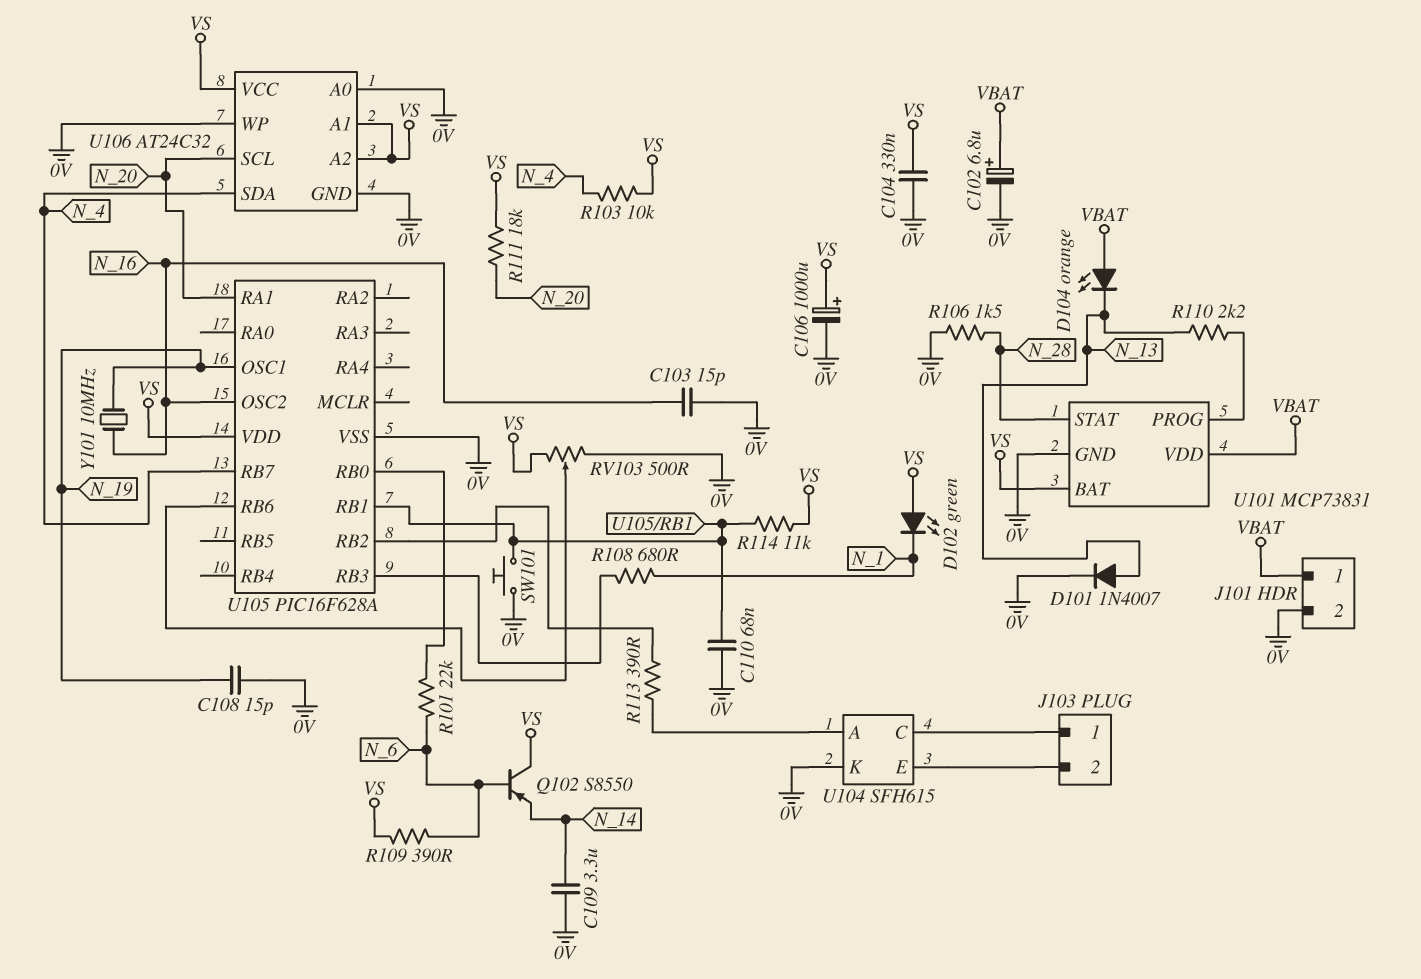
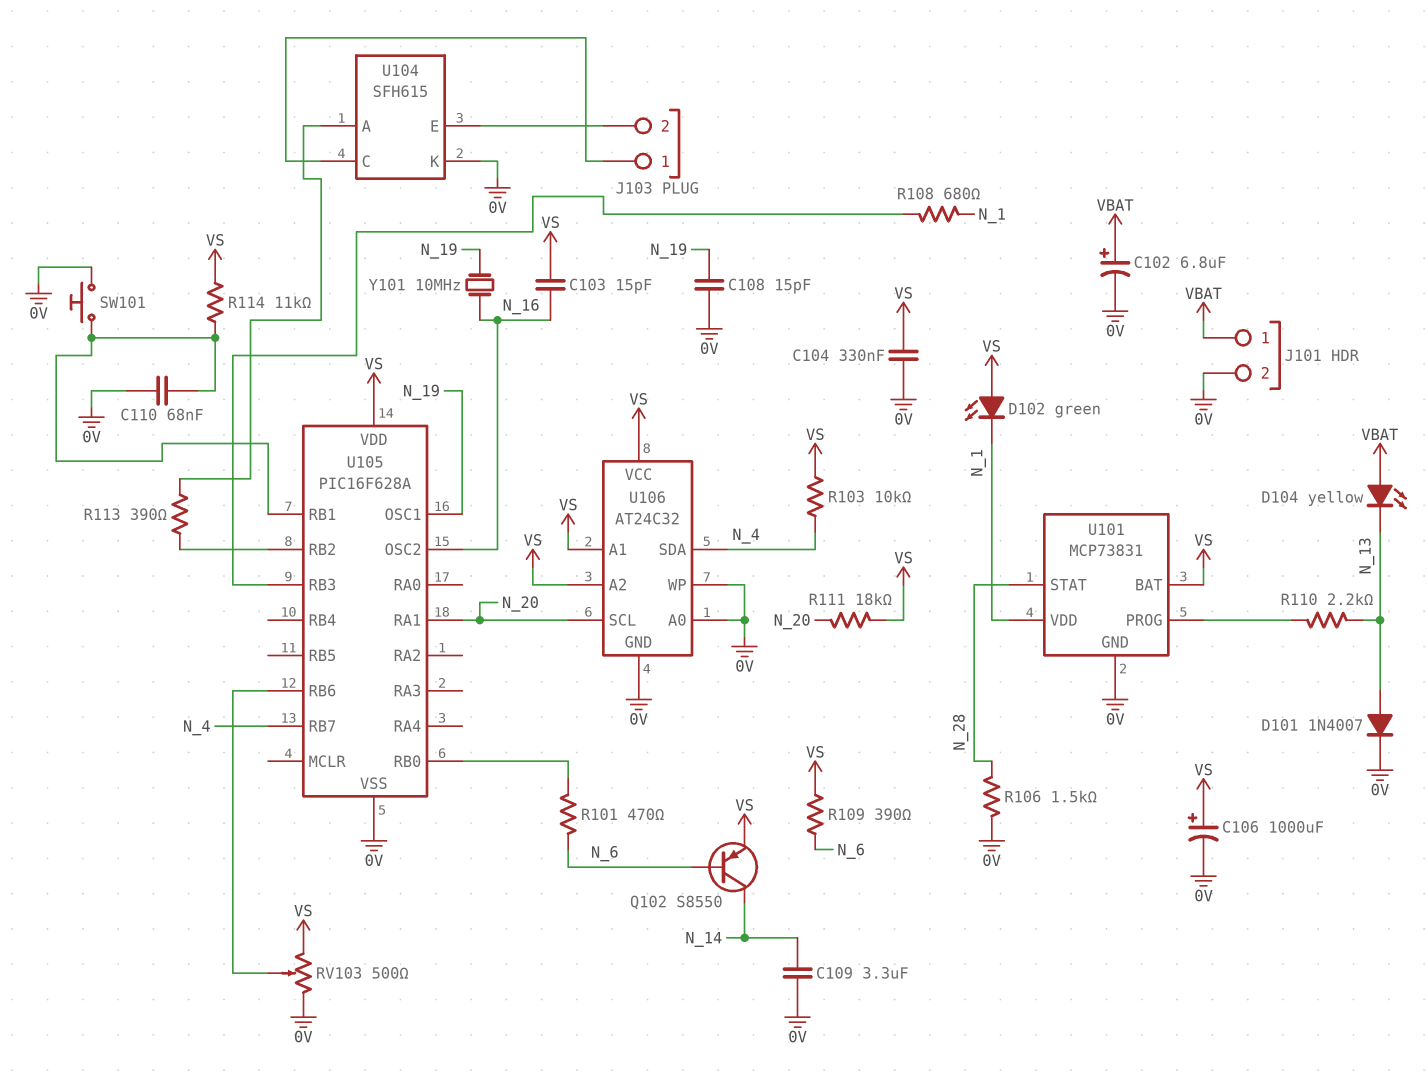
C103: 15pF (0V, N_16) -> 15pF (N_16, VS)
D104: LED orange (A VBAT, K N_13) -> LED yellow (A VBAT, K N_13)
Q102: PNP S8550 (B N_6, C VS, E N_14) -> PNP S8550 (B N_6, C N_14, E VS)
R101: 22k (N_6, U105/RB0) -> 470 (N_6, U105/RB0)
U101 pin VDD: VBAT -> N_1

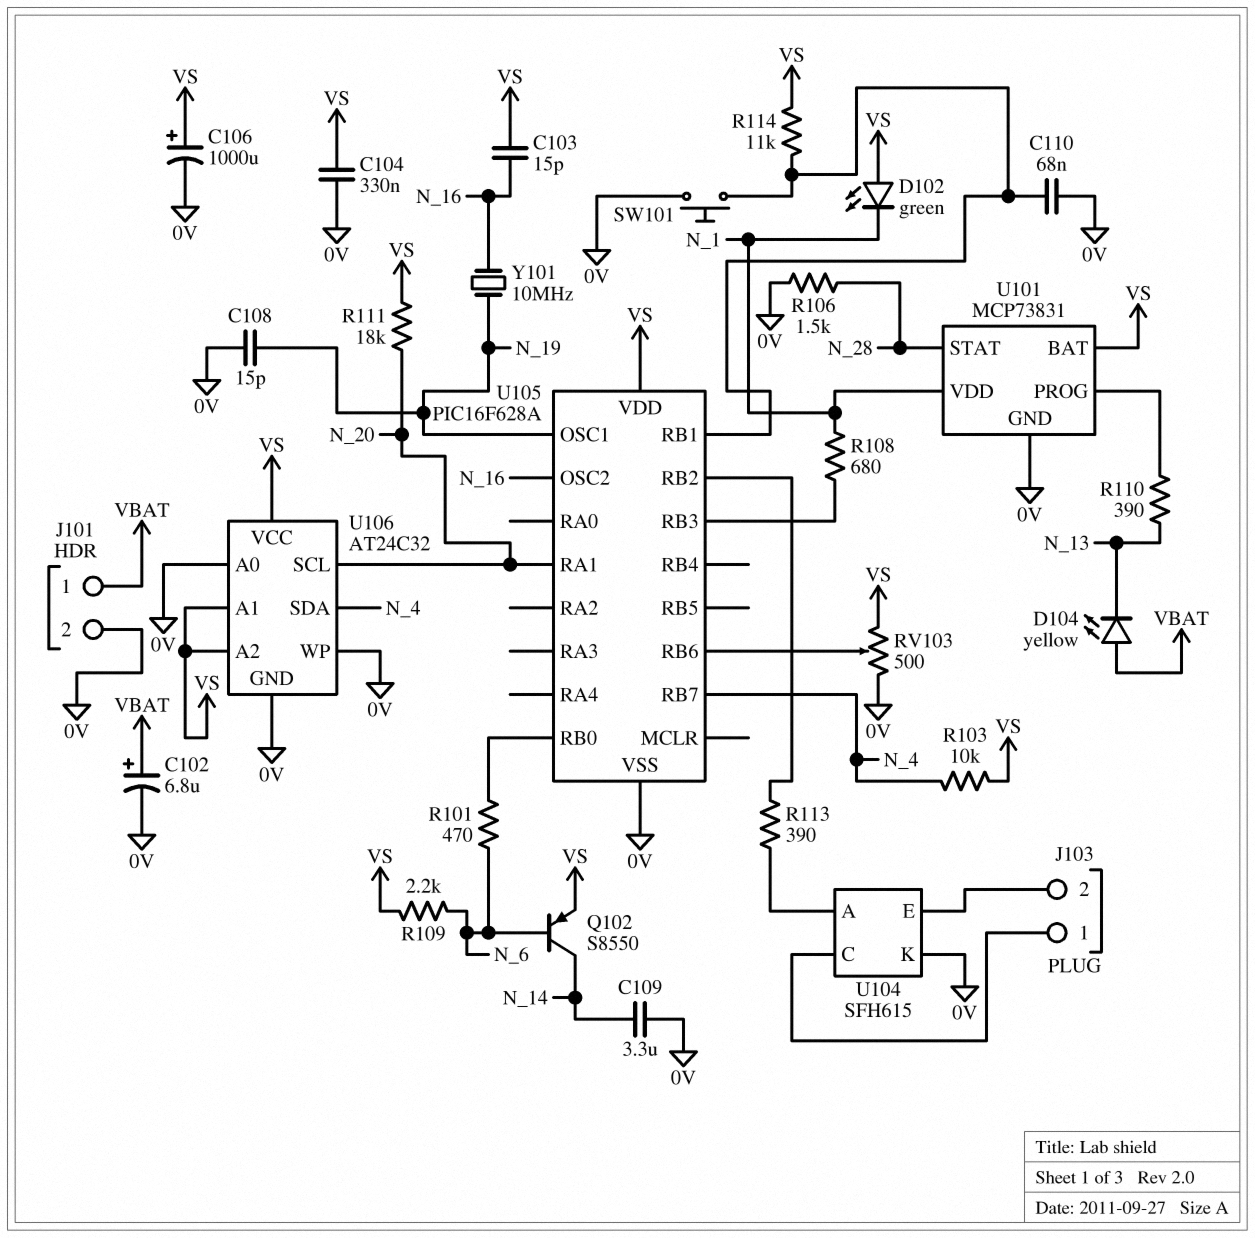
D101: diode 1N4007 (A N_13, K 0V) -> none
R109: 390 (N_6, VS) -> 2.2k (N_6, VS)
R110: 2.2k (N_13, U101/PROG) -> 390 (N_13, U101/PROG)

